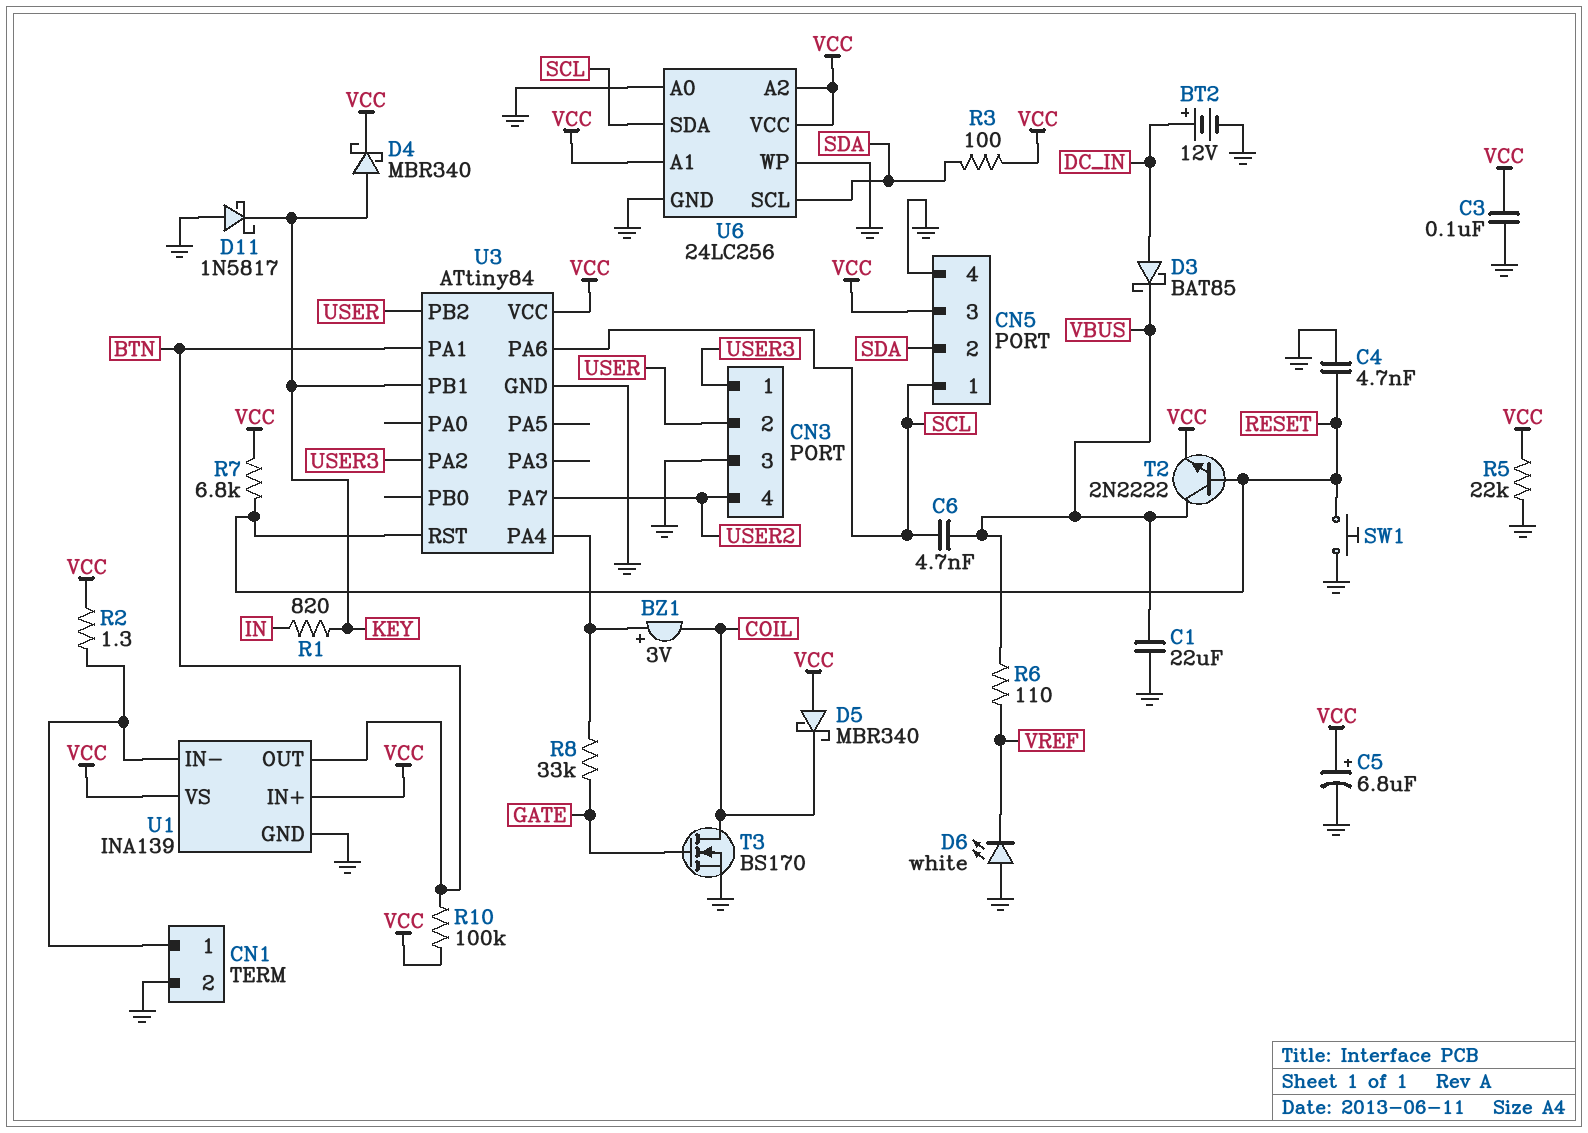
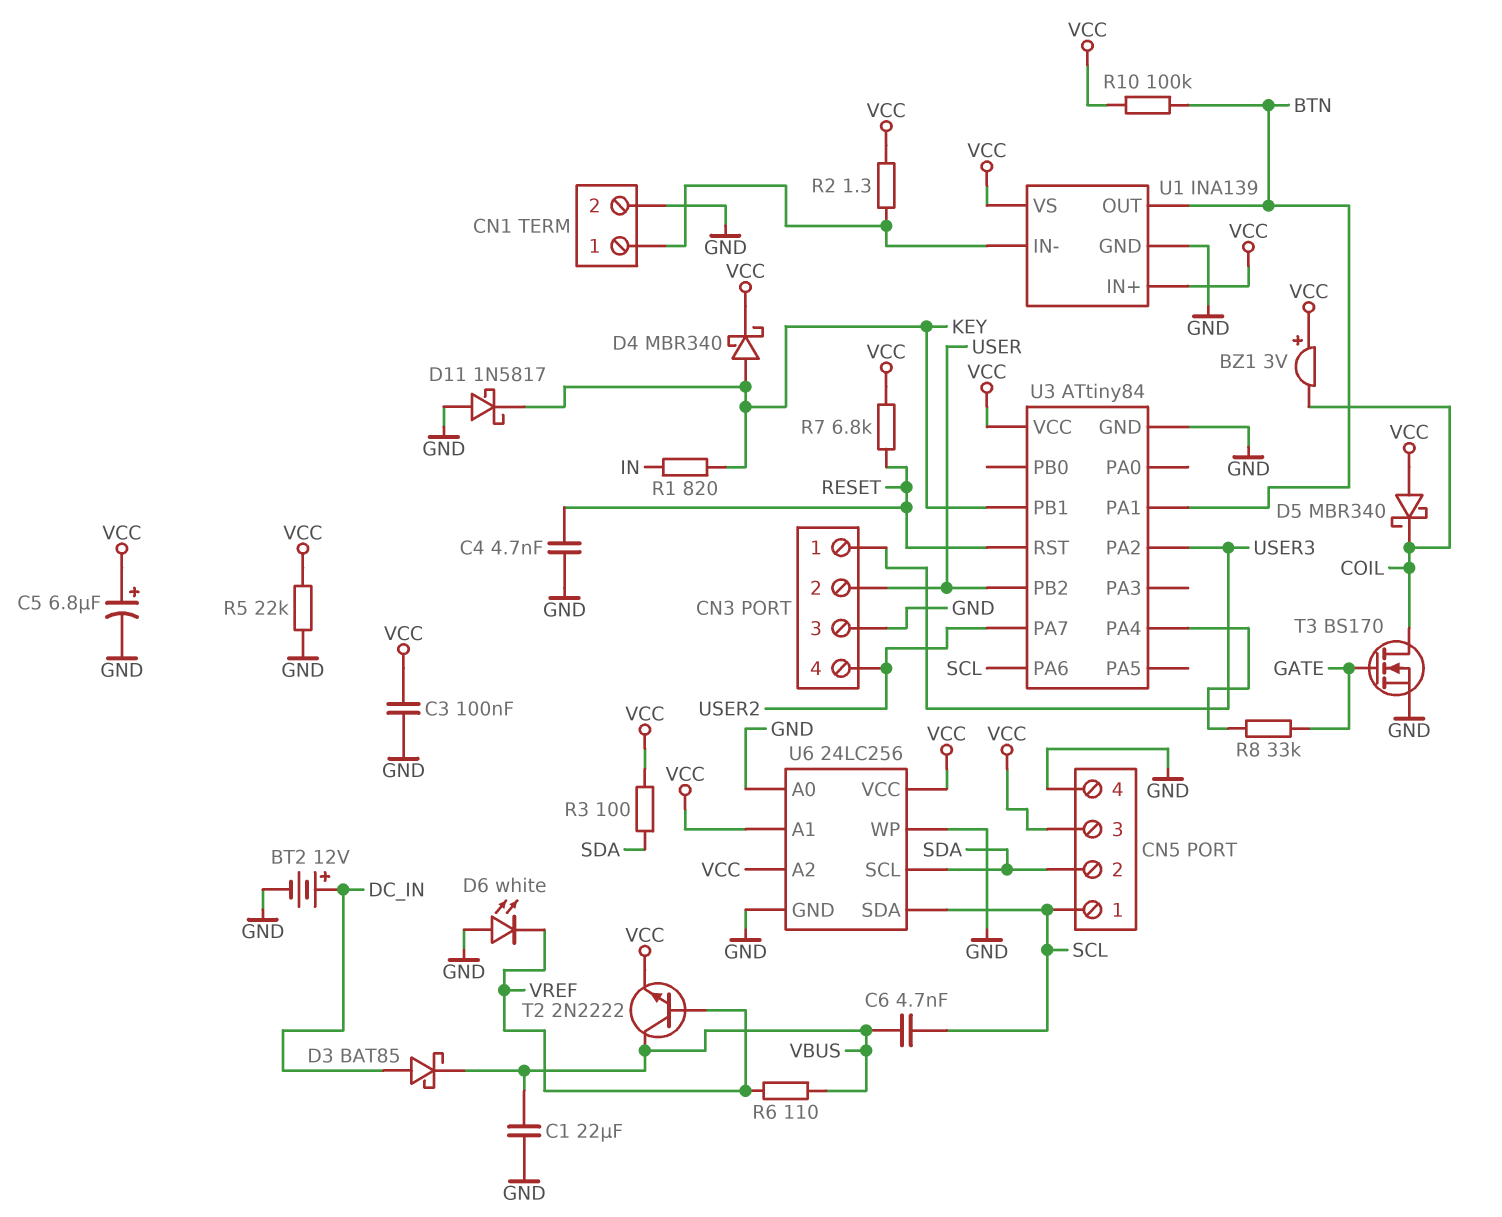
BZ1: buzzer 3V (plus U3/PA4, minus COIL) -> buzzer 3V (plus VCC, minus COIL)
SW1: button (GND, RESET) -> none
T2: NPN 2N2222 (B RESET, C VBUS, E VCC) -> NPN 2N2222 (B VREF, C VBUS, E VCC)

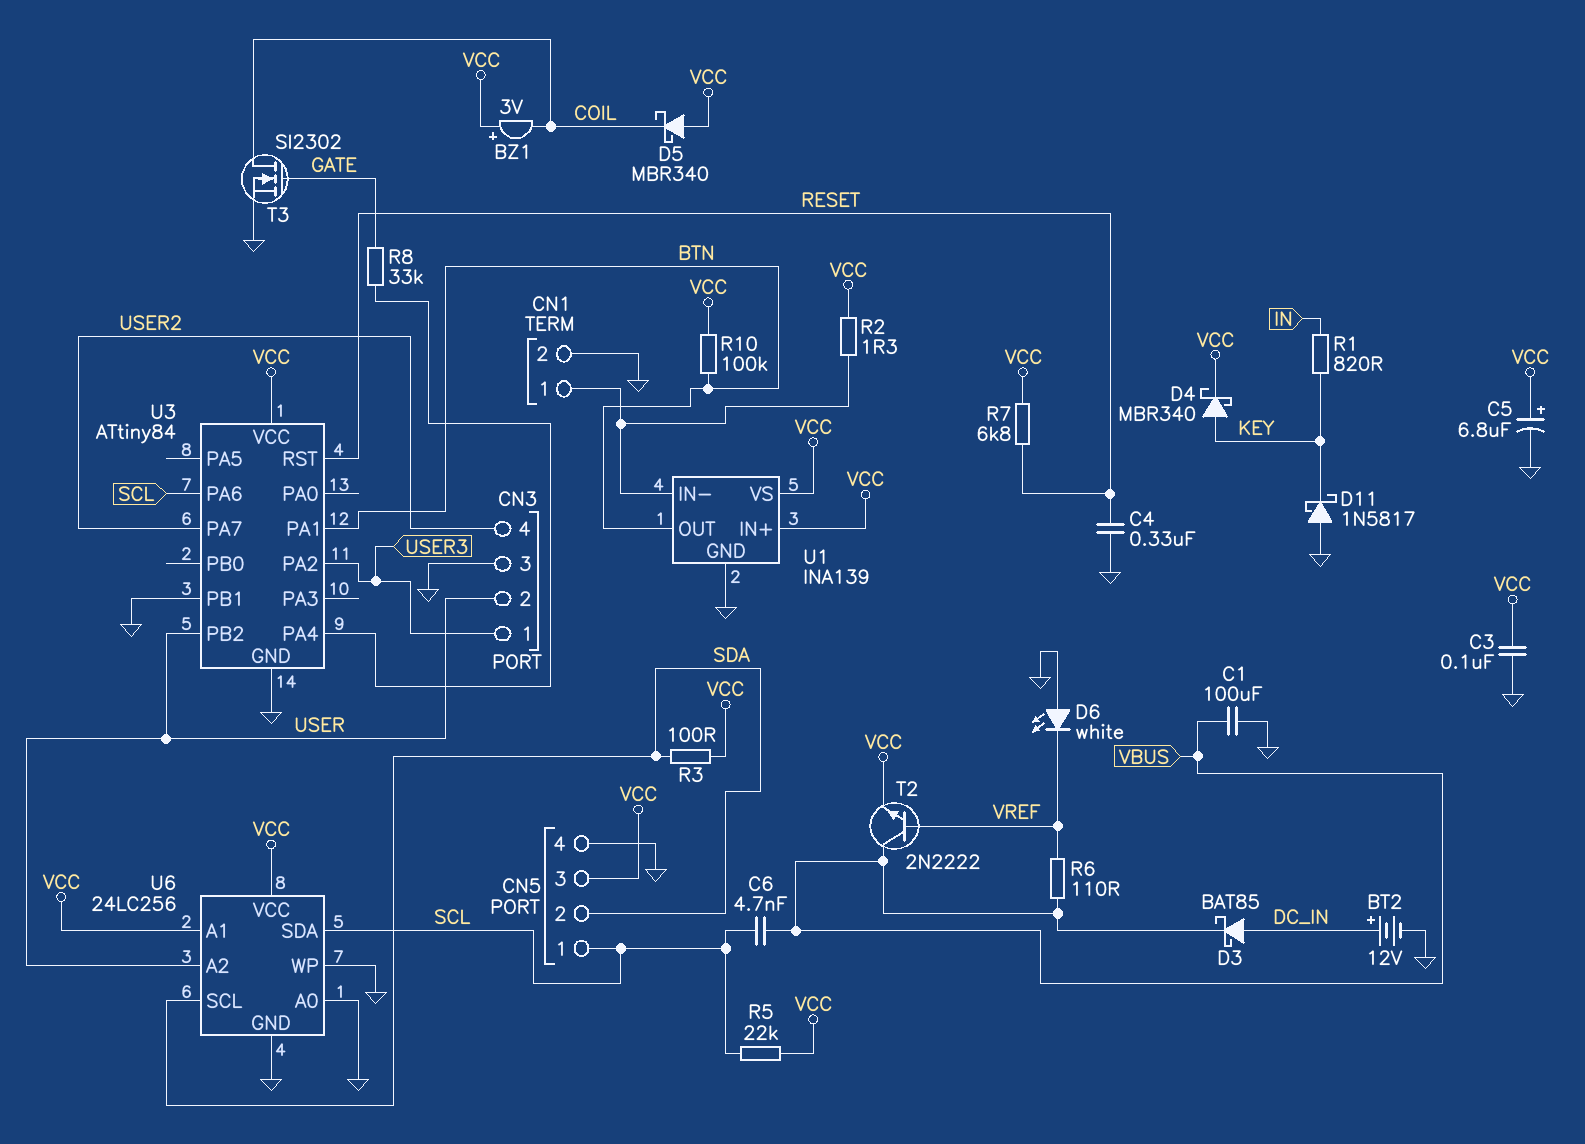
C1: 22uF (GND, VBUS) -> 100uF (GND, VBUS)
C4: 4.7nF (GND, RESET) -> 330nF (GND, RESET)
R5: 22k (GND, VCC) -> 22k (SCL, VCC)
T3: NMOS BS170 (G GATE, D COIL, S GND) -> NMOS SI2302 (G GATE, D COIL, S GND)
U3 pin PB1: KEY -> GND
U6 pin A2: VCC -> USER

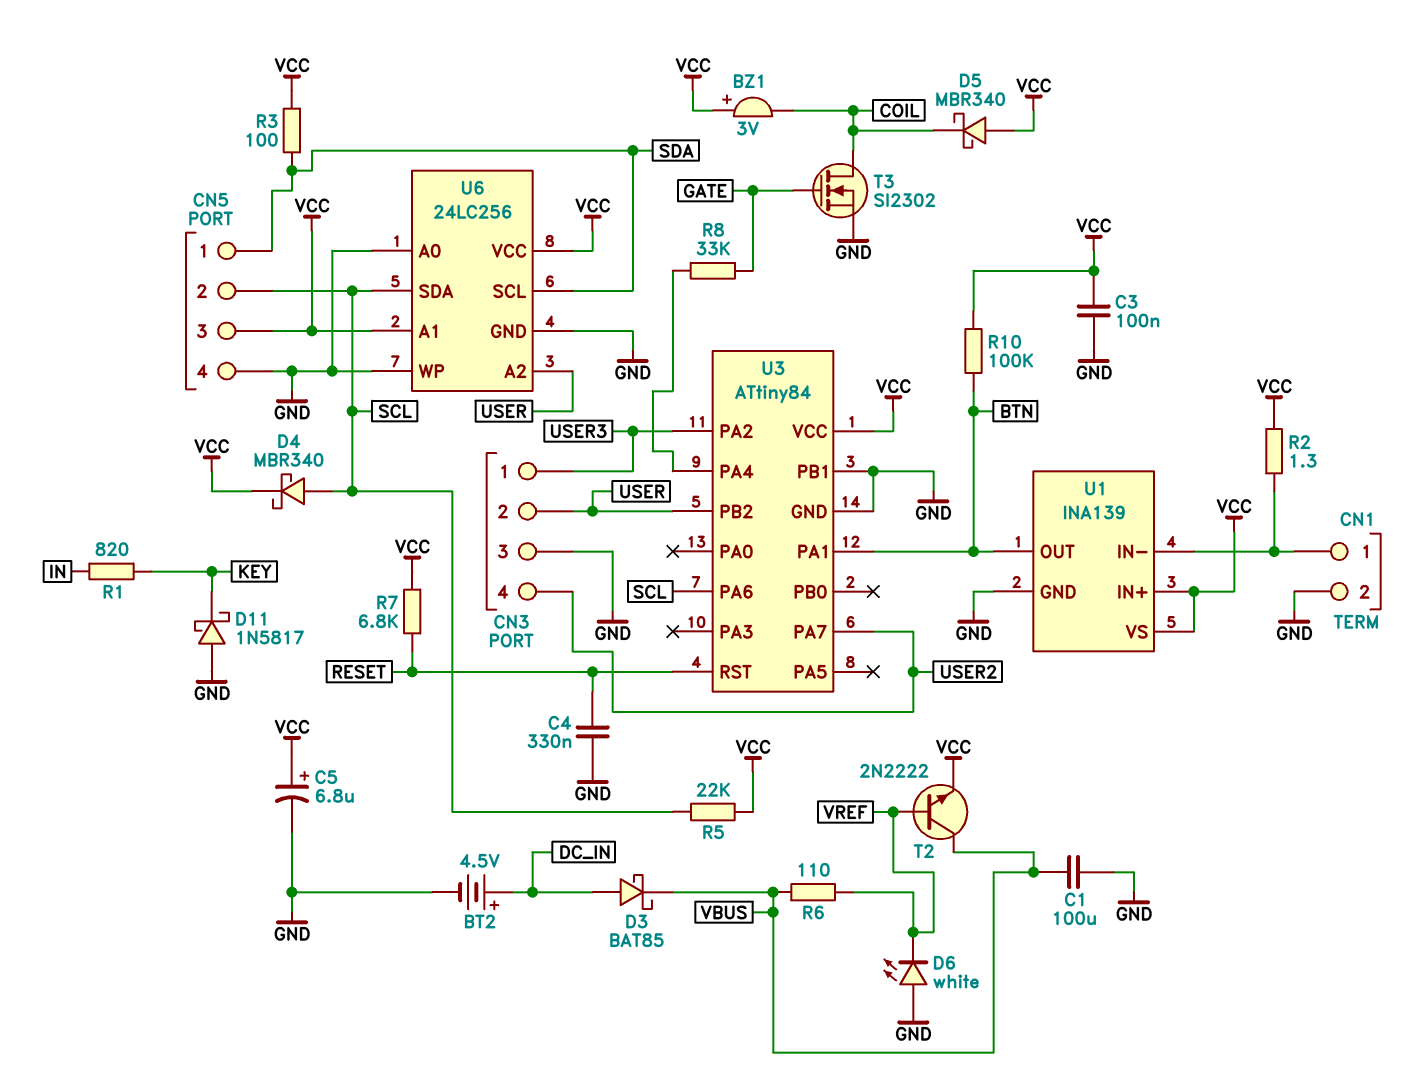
BT2: 12V (plus DC_IN, minus GND) -> 4.5V (plus DC_IN, minus GND)
C6: 4.7nF (SCL, VBUS) -> none
CN5 pin 1: SCL -> SDA
CN5 pin 2: SDA -> SCL
D4: schottky MBR340 (A KEY, K VCC) -> schottky MBR340 (A SCL, K VCC)

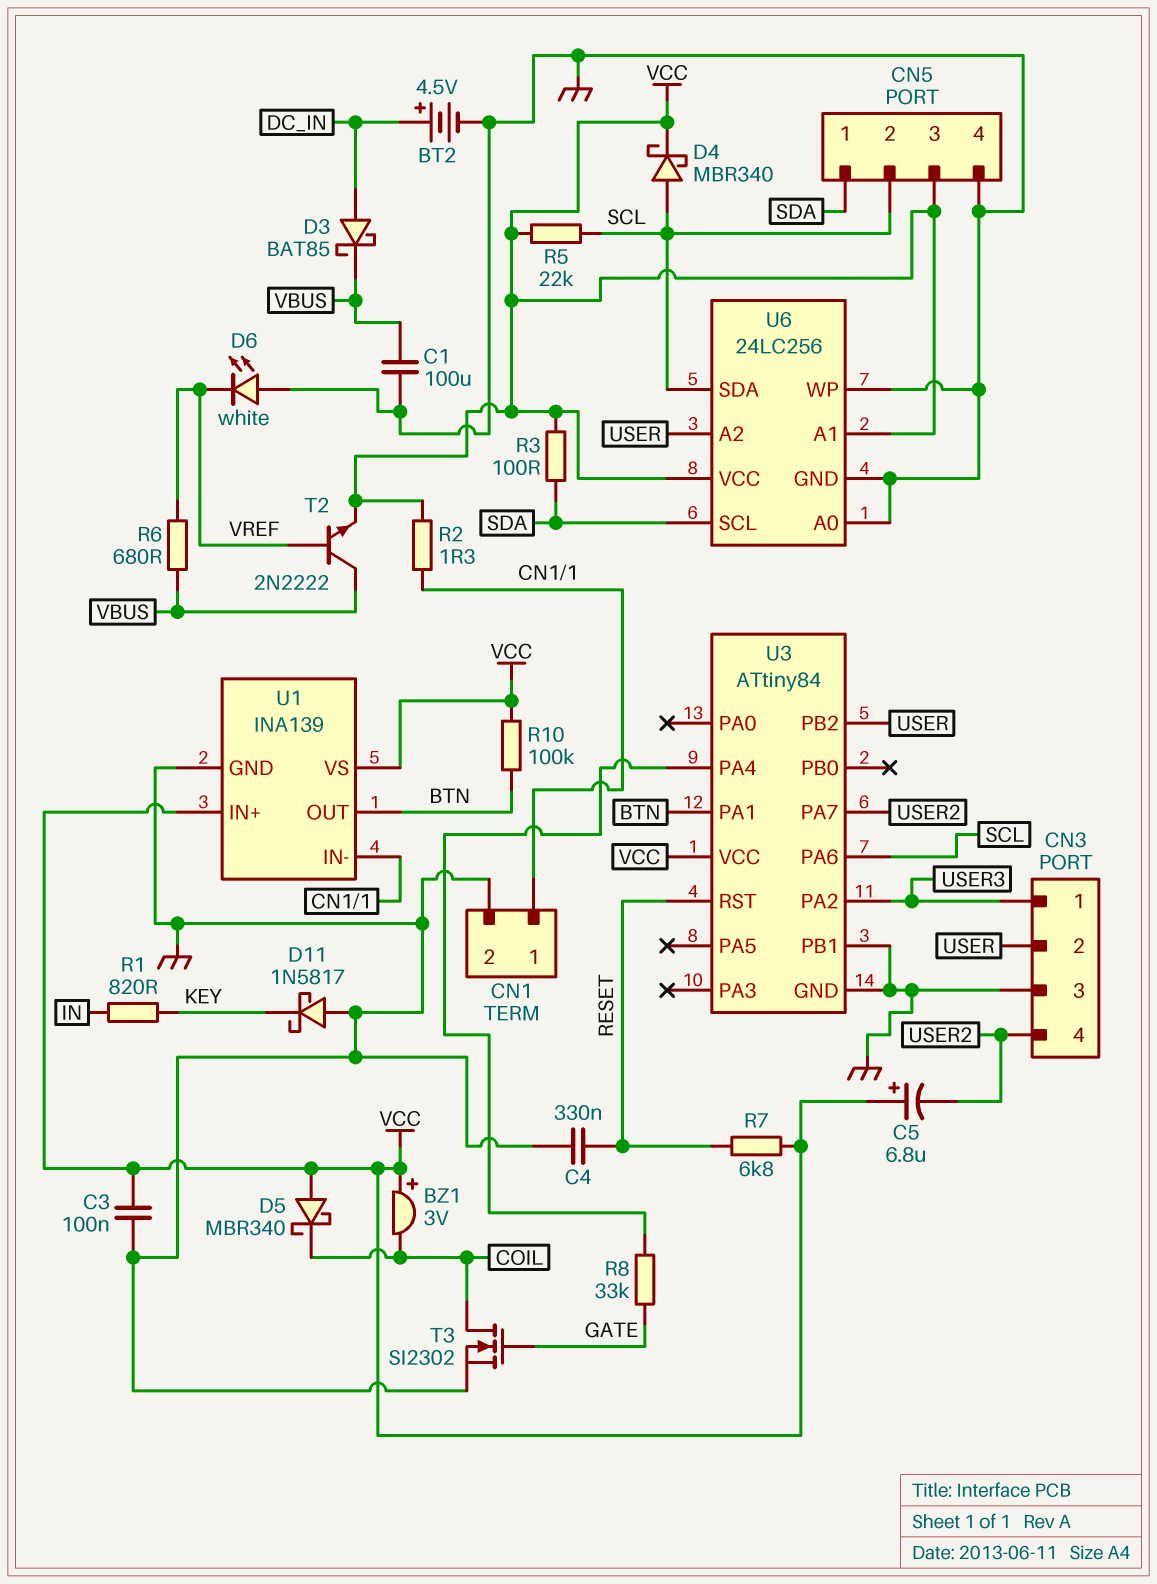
C5: 6.8uF (plus VCC, minus GND) -> 6.8uF (plus VCC, minus USER2)
R6: 110 (VBUS, VREF) -> 680 (VBUS, VREF)

